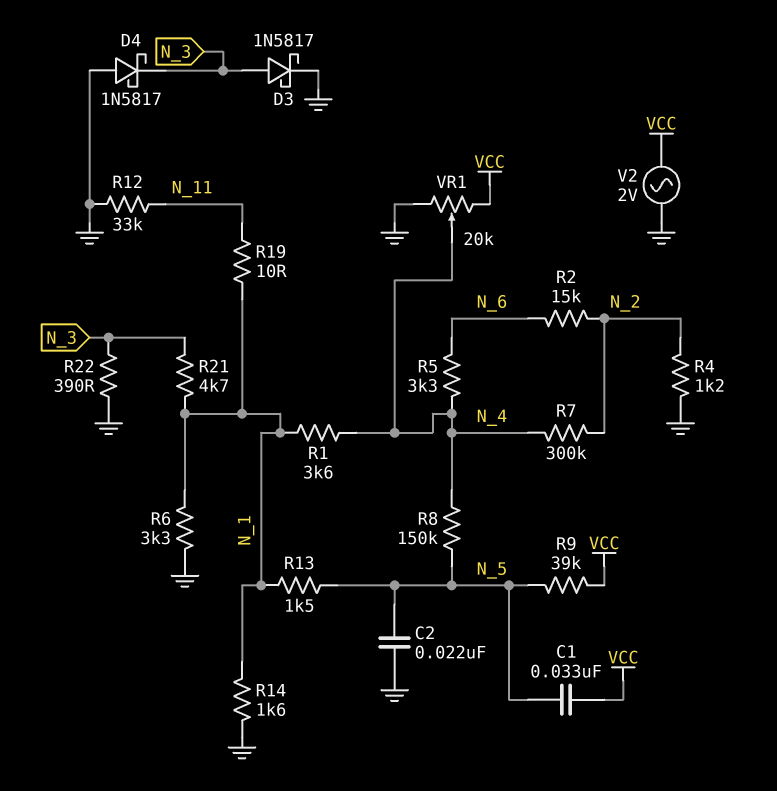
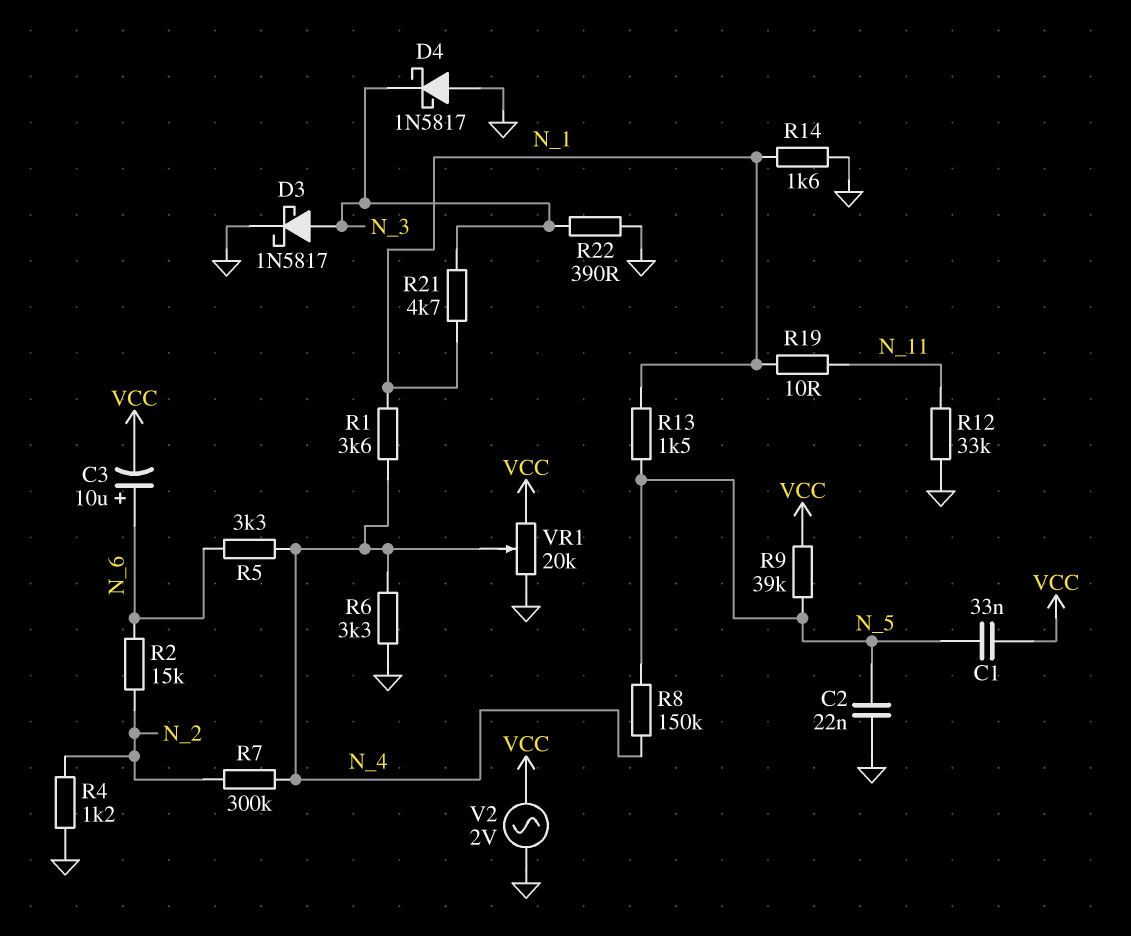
C3: none -> 10uF (plus N_6, minus VCC)
R6: 3.3k (GND, N_1) -> 3.3k (GND, N_4)

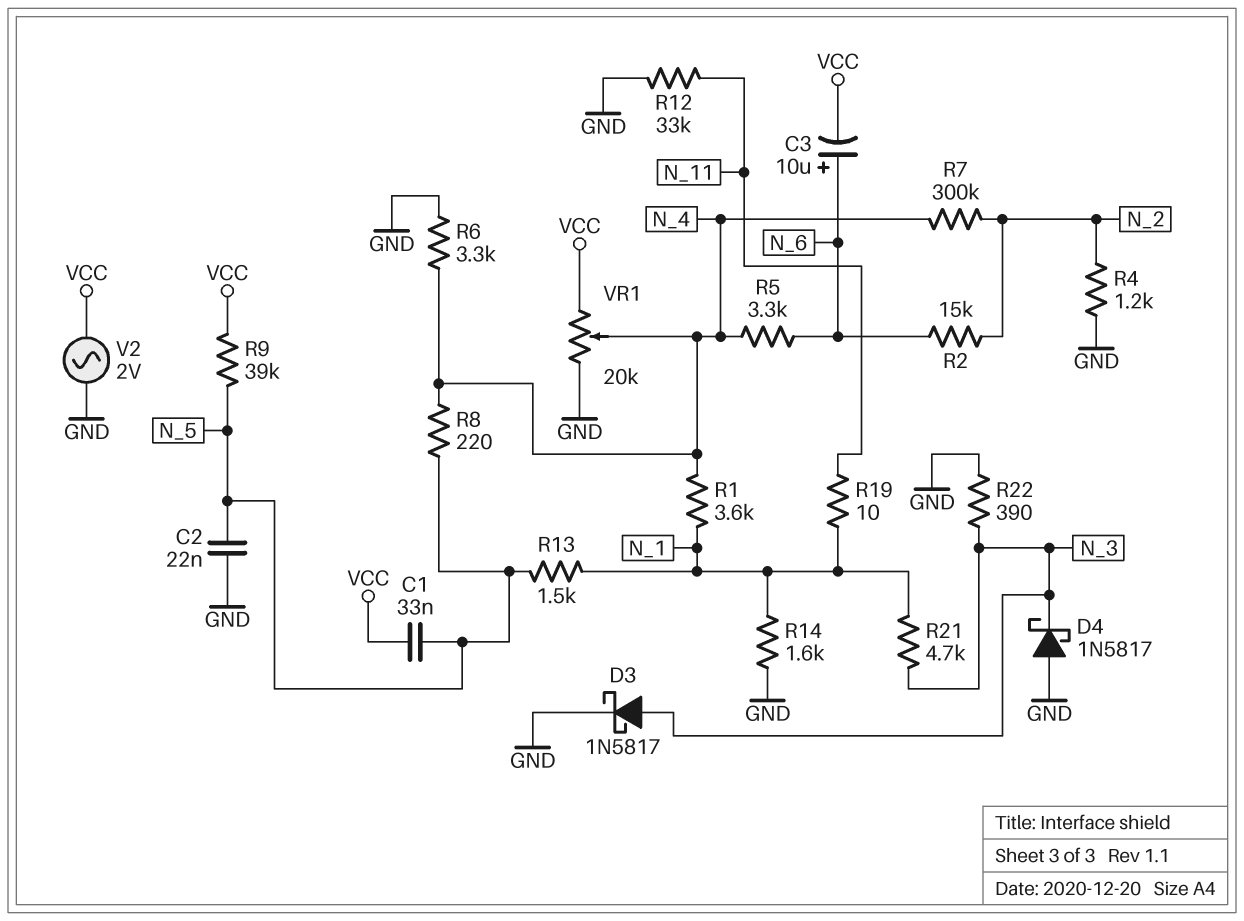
R8: 150k (N_4, N_5) -> 220 (N_4, N_5)

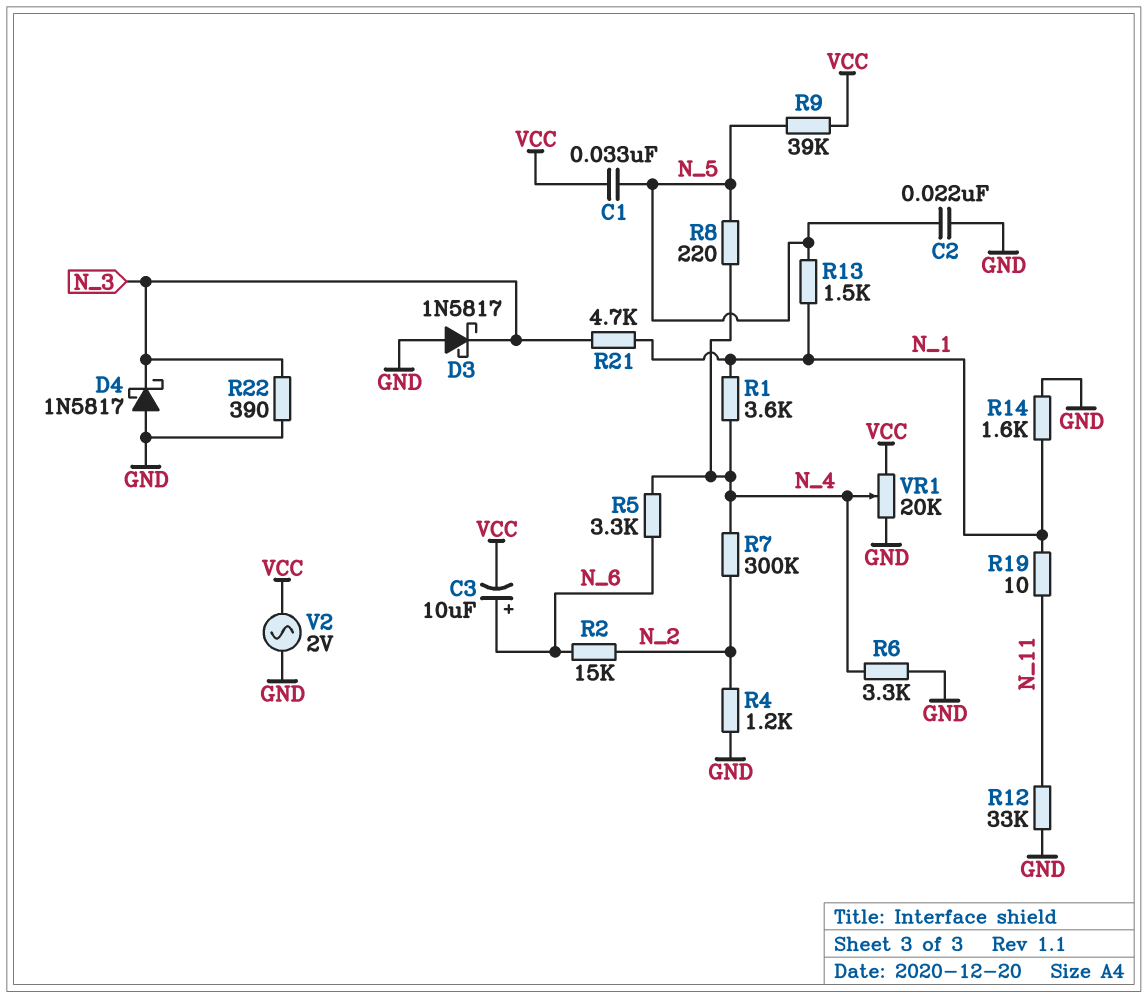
D3: schottky 1N5817 (A N_3, K GND) -> schottky 1N5817 (A GND, K N_3)

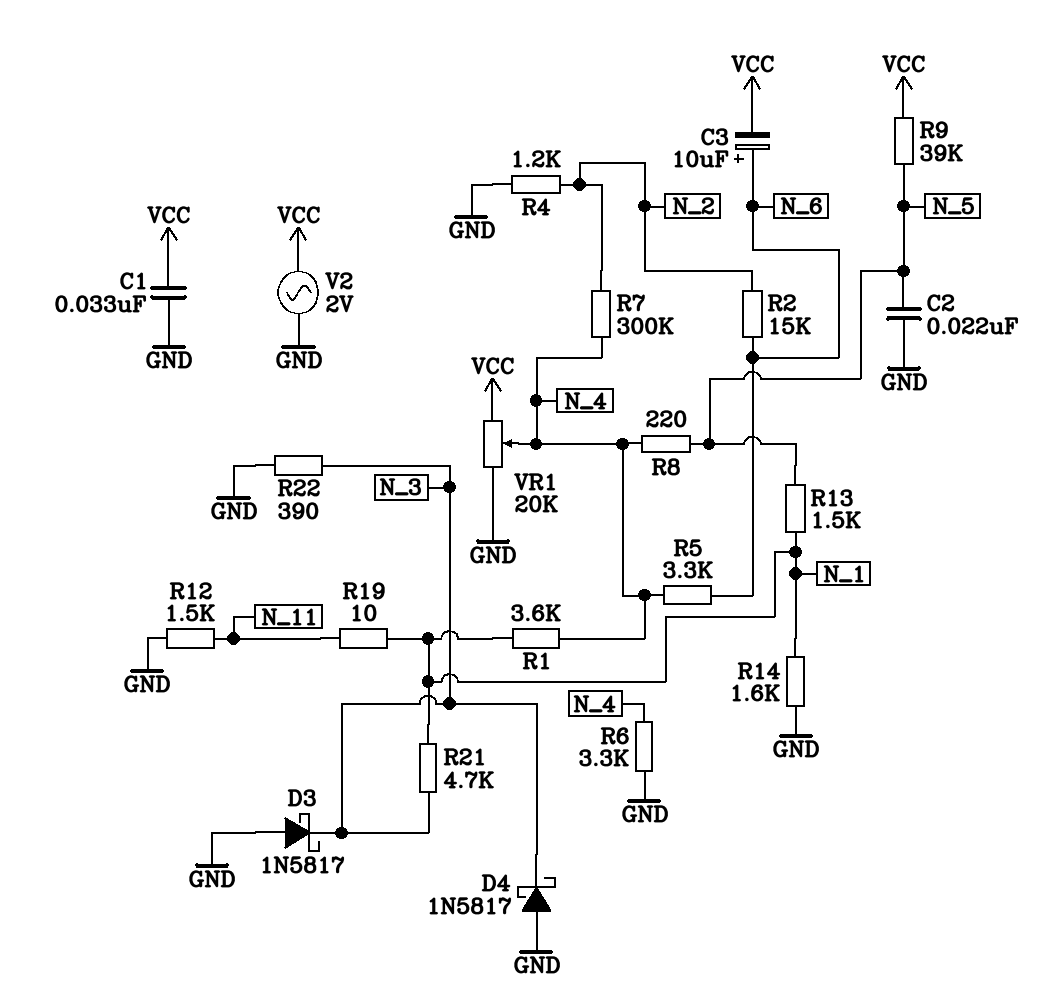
C1: 33nF (N_5, VCC) -> 33nF (GND, VCC)
R12: 33k (GND, N_11) -> 1.5k (GND, N_11)

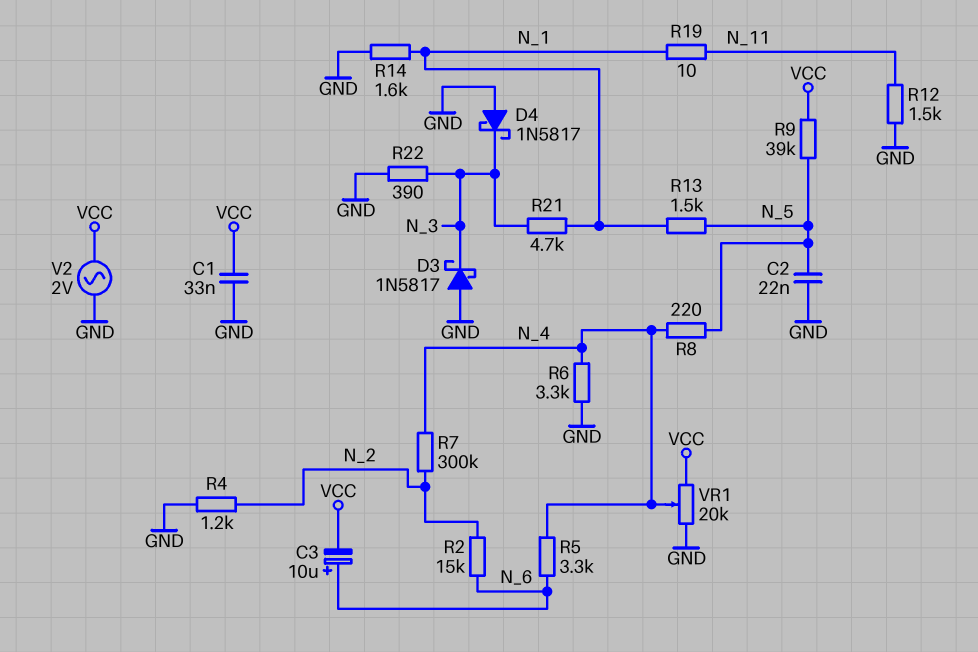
R1: 3.6k (N_1, N_4) -> none

